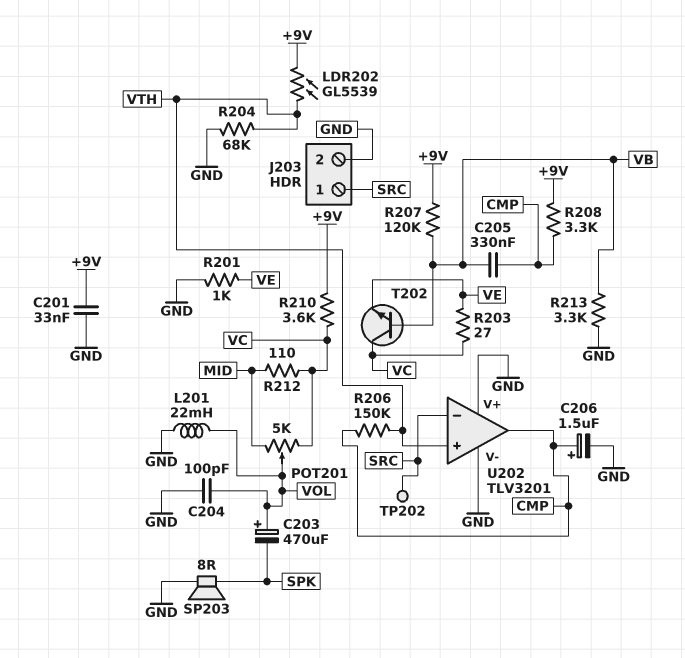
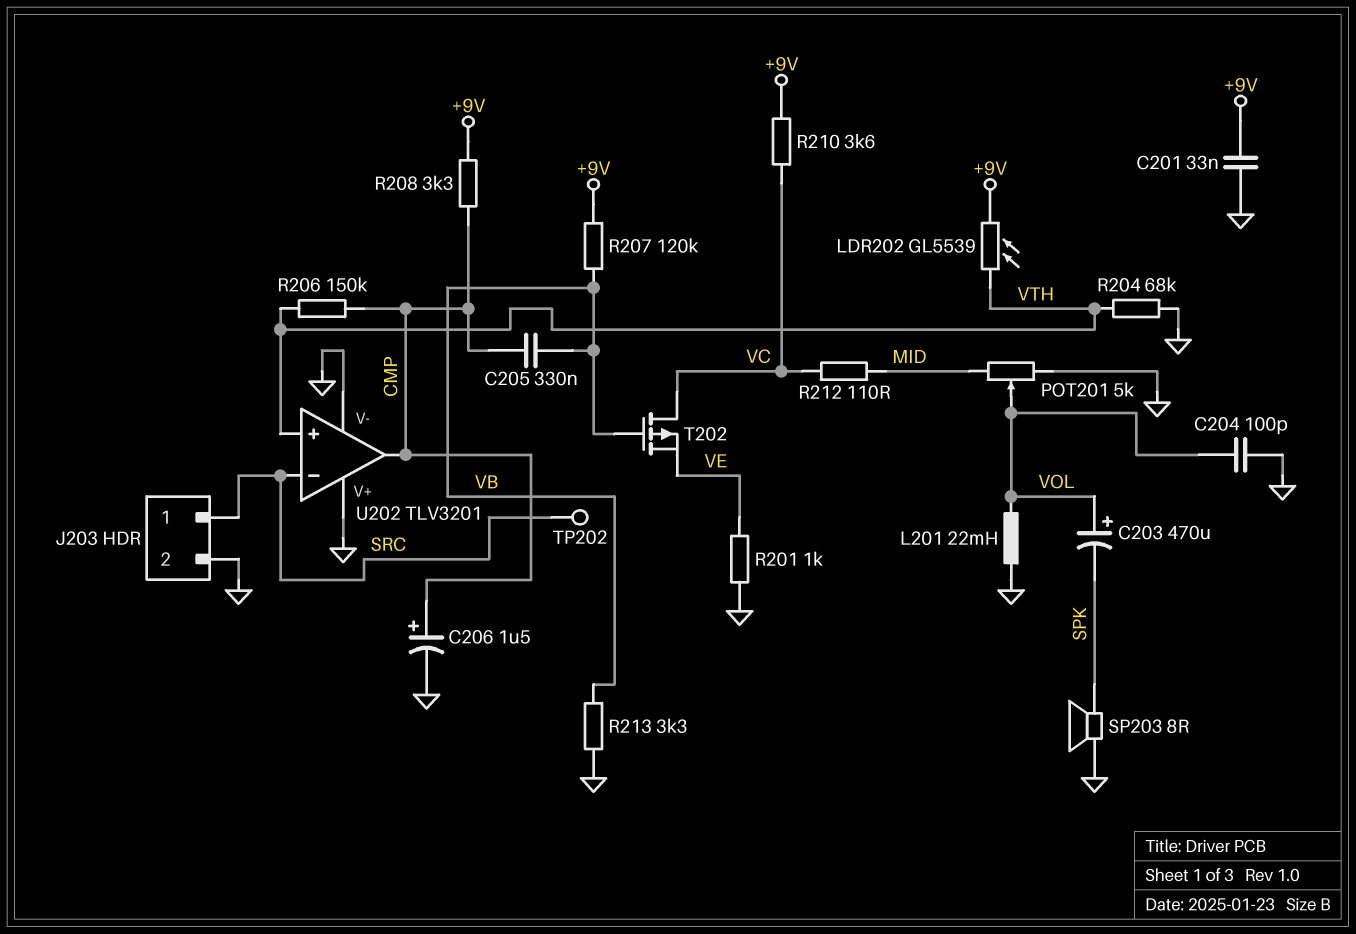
POT201: 5k (MID, VC, wiper VOL) -> 5k (GND, MID, wiper VOL)
R203: 27 (VC, VE) -> none
T202: NPN (B VB, C VC, E VE) -> PMOS (G VB, D VC, S VE)

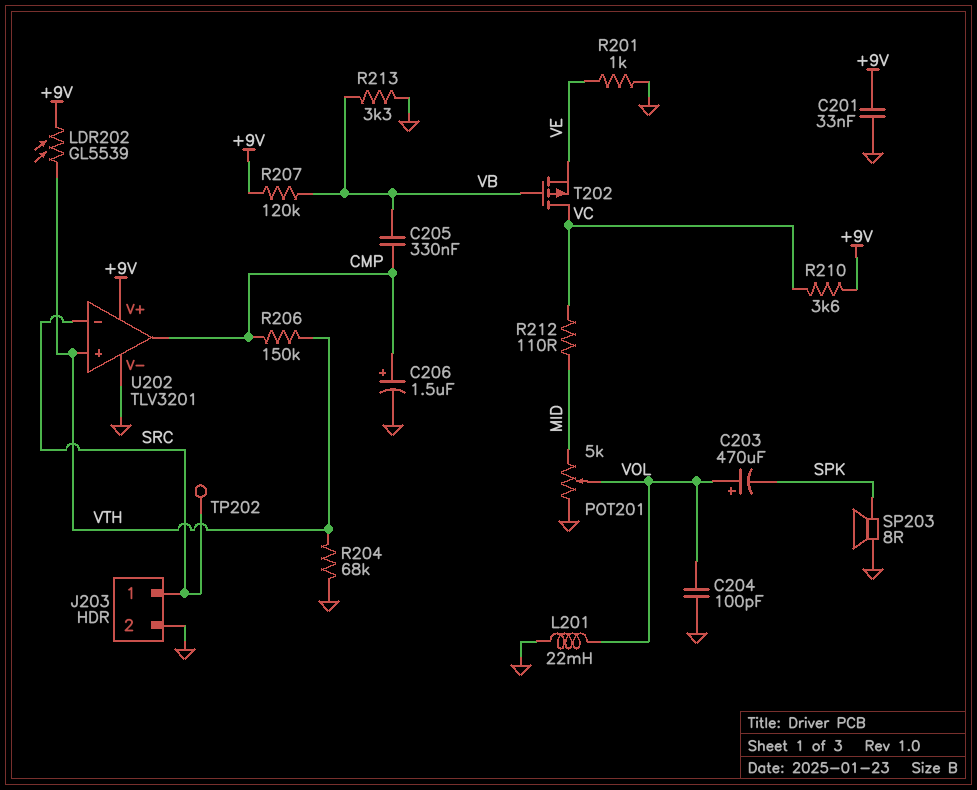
R208: 3.3k (+9V, CMP) -> none
U202 pin V+: GND -> +9V

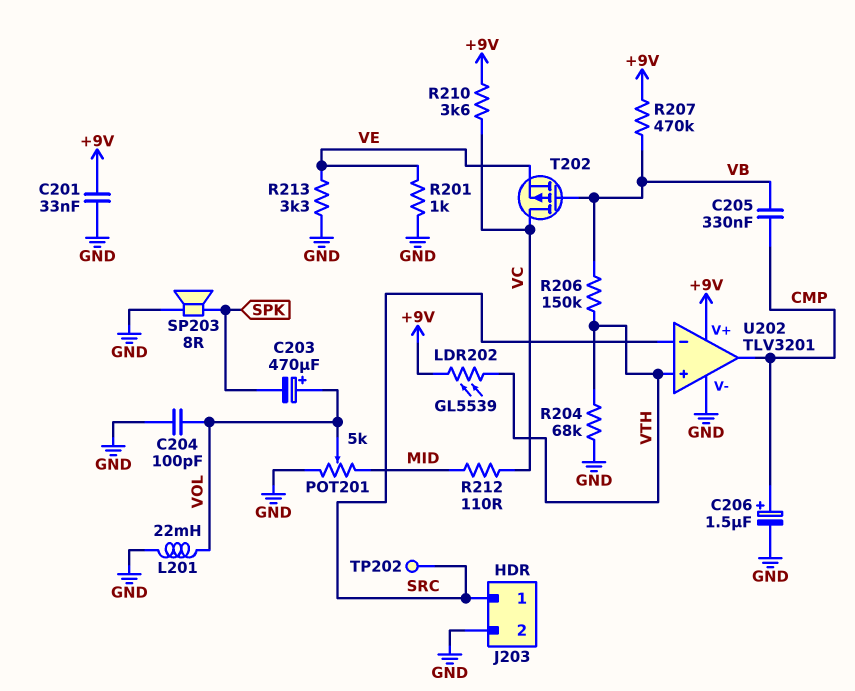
R206: 150k (CMP, VTH) -> 150k (VB, VTH)
R207: 120k (+9V, VB) -> 470k (+9V, VB)
R213: 3.3k (GND, VB) -> 3.3k (GND, VE)

